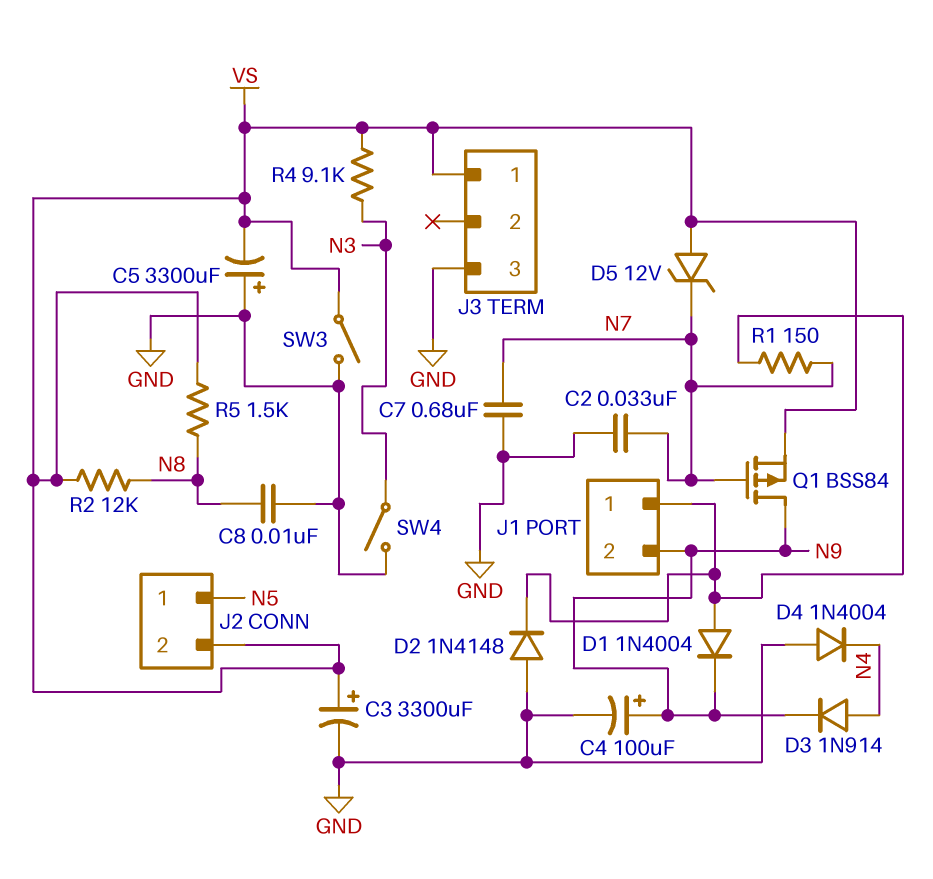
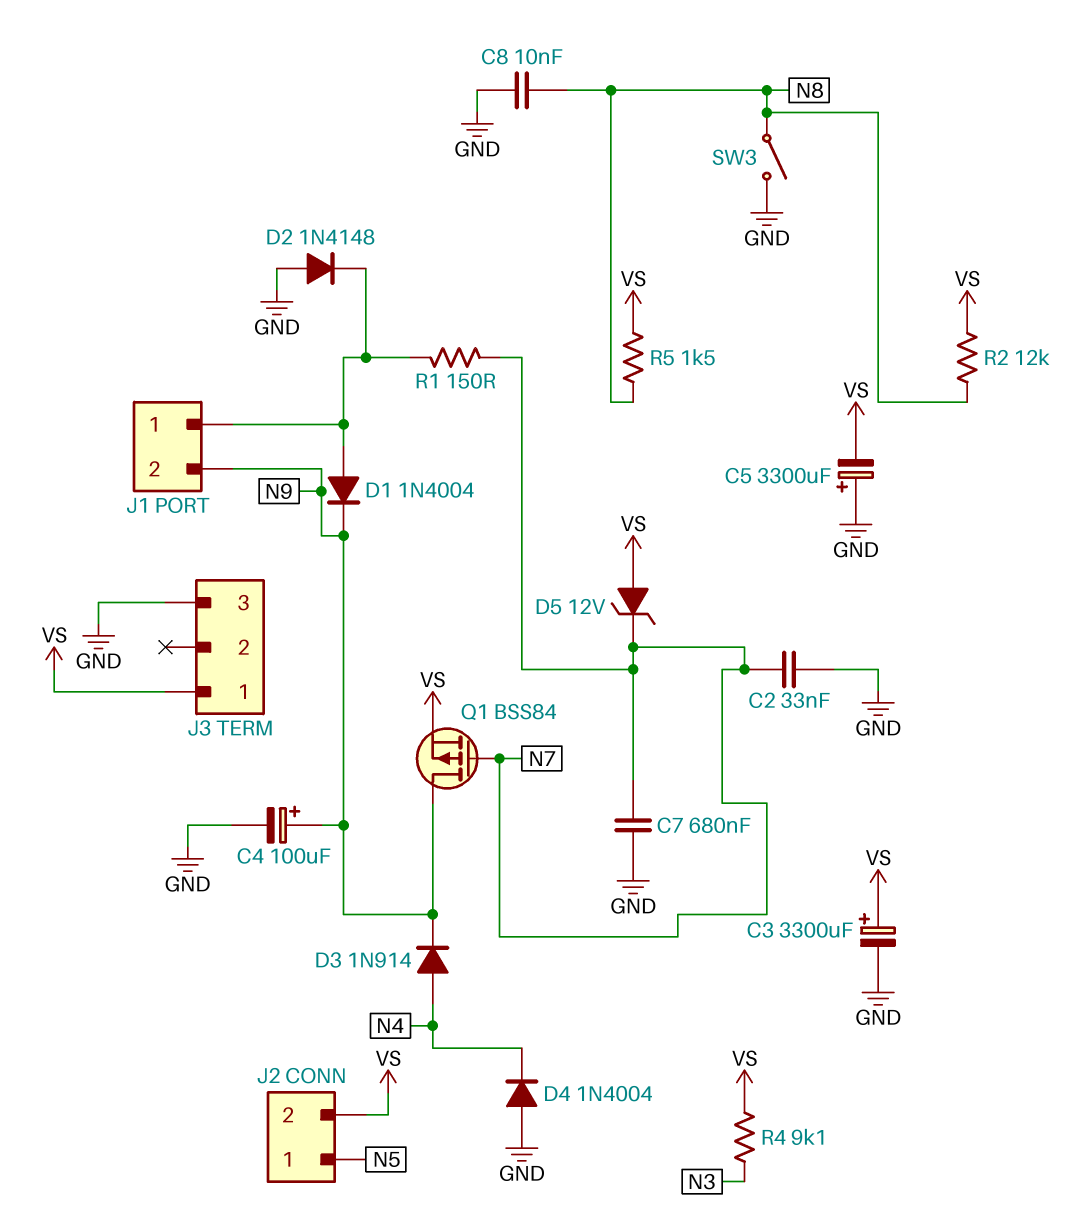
SW3: switch (GND, VS) -> switch (GND, N8)
SW4: switch (GND, N3) -> none

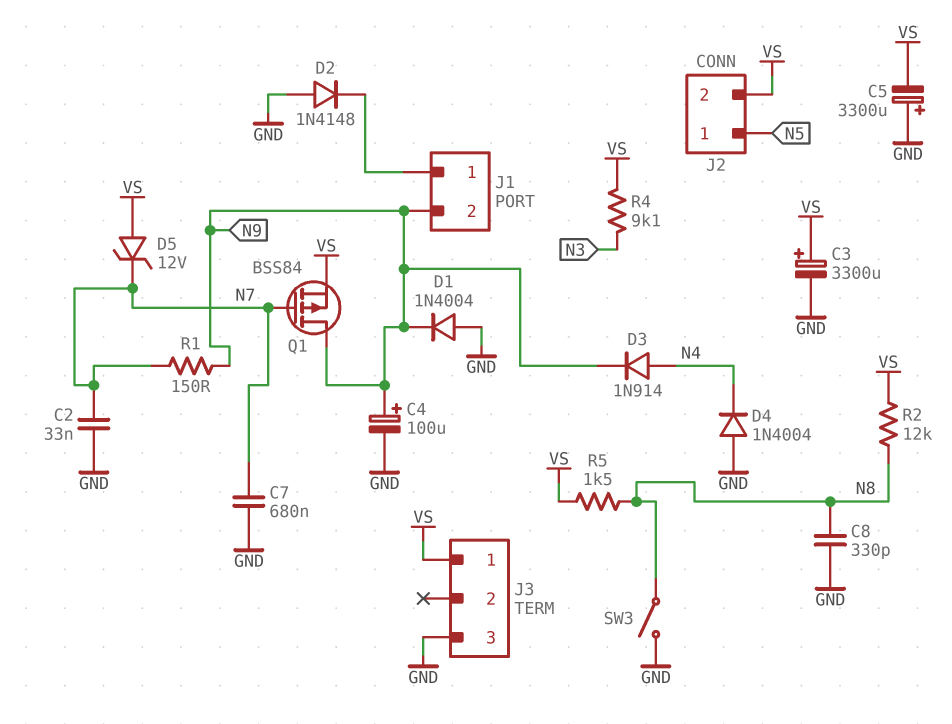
C8: 10nF (GND, N8) -> 330pF (GND, N8)
D1: diode 1N4004 (A J1/1, K N9) -> diode 1N4004 (A GND, K N9)
R1: 150 (J1/1, N7) -> 150 (N7, N9)

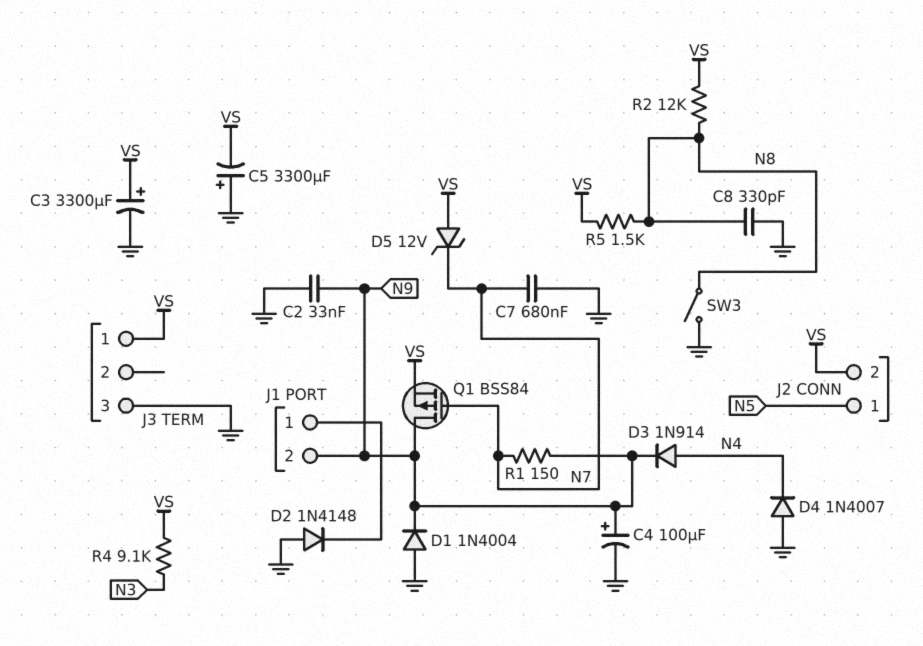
C2: 33nF (GND, N7) -> 33nF (GND, N9)
D4: diode 1N4004 (A GND, K N4) -> diode 1N4007 (A GND, K N4)

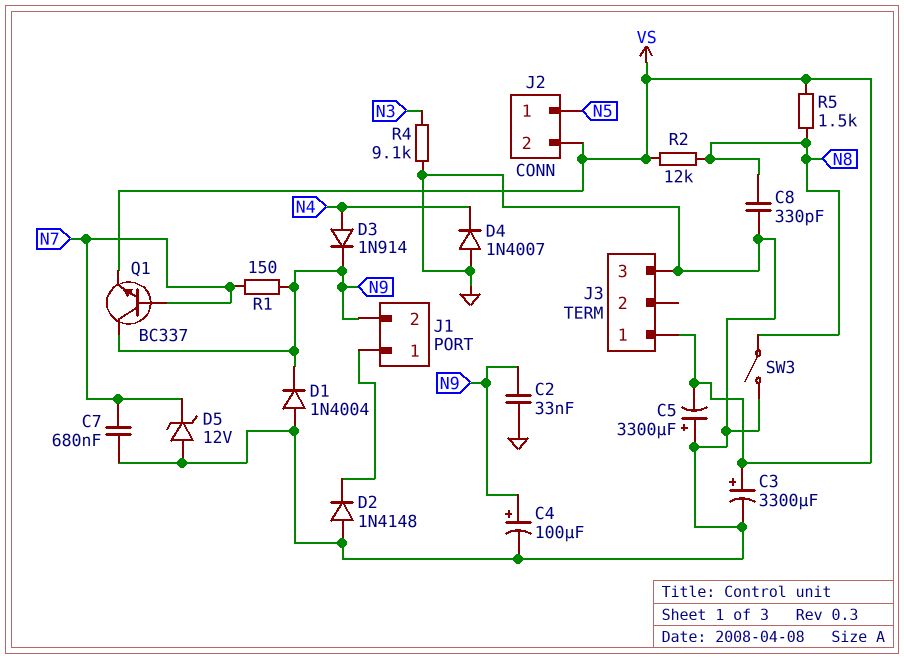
D5: zener 12V (A VS, K N7) -> zener 12V (A GND, K N7)
Q1: PMOS BSS84 (G N7, D N9, S VS) -> NPN BC337 (B N7, C N9, E VS)
R4: 9.1k (N3, VS) -> 9.1k (GND, N3)

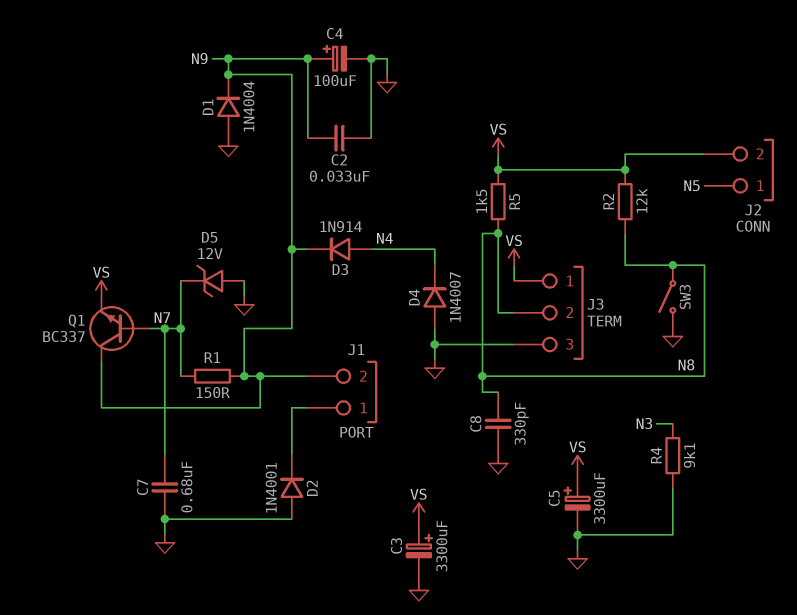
C5: 3300uF (plus GND, minus VS) -> 3300uF (plus VS, minus GND)
D2: diode 1N4148 (A GND, K J1/1) -> diode 1N4001 (A GND, K J1/1)
J3 pin 2: none -> N8

